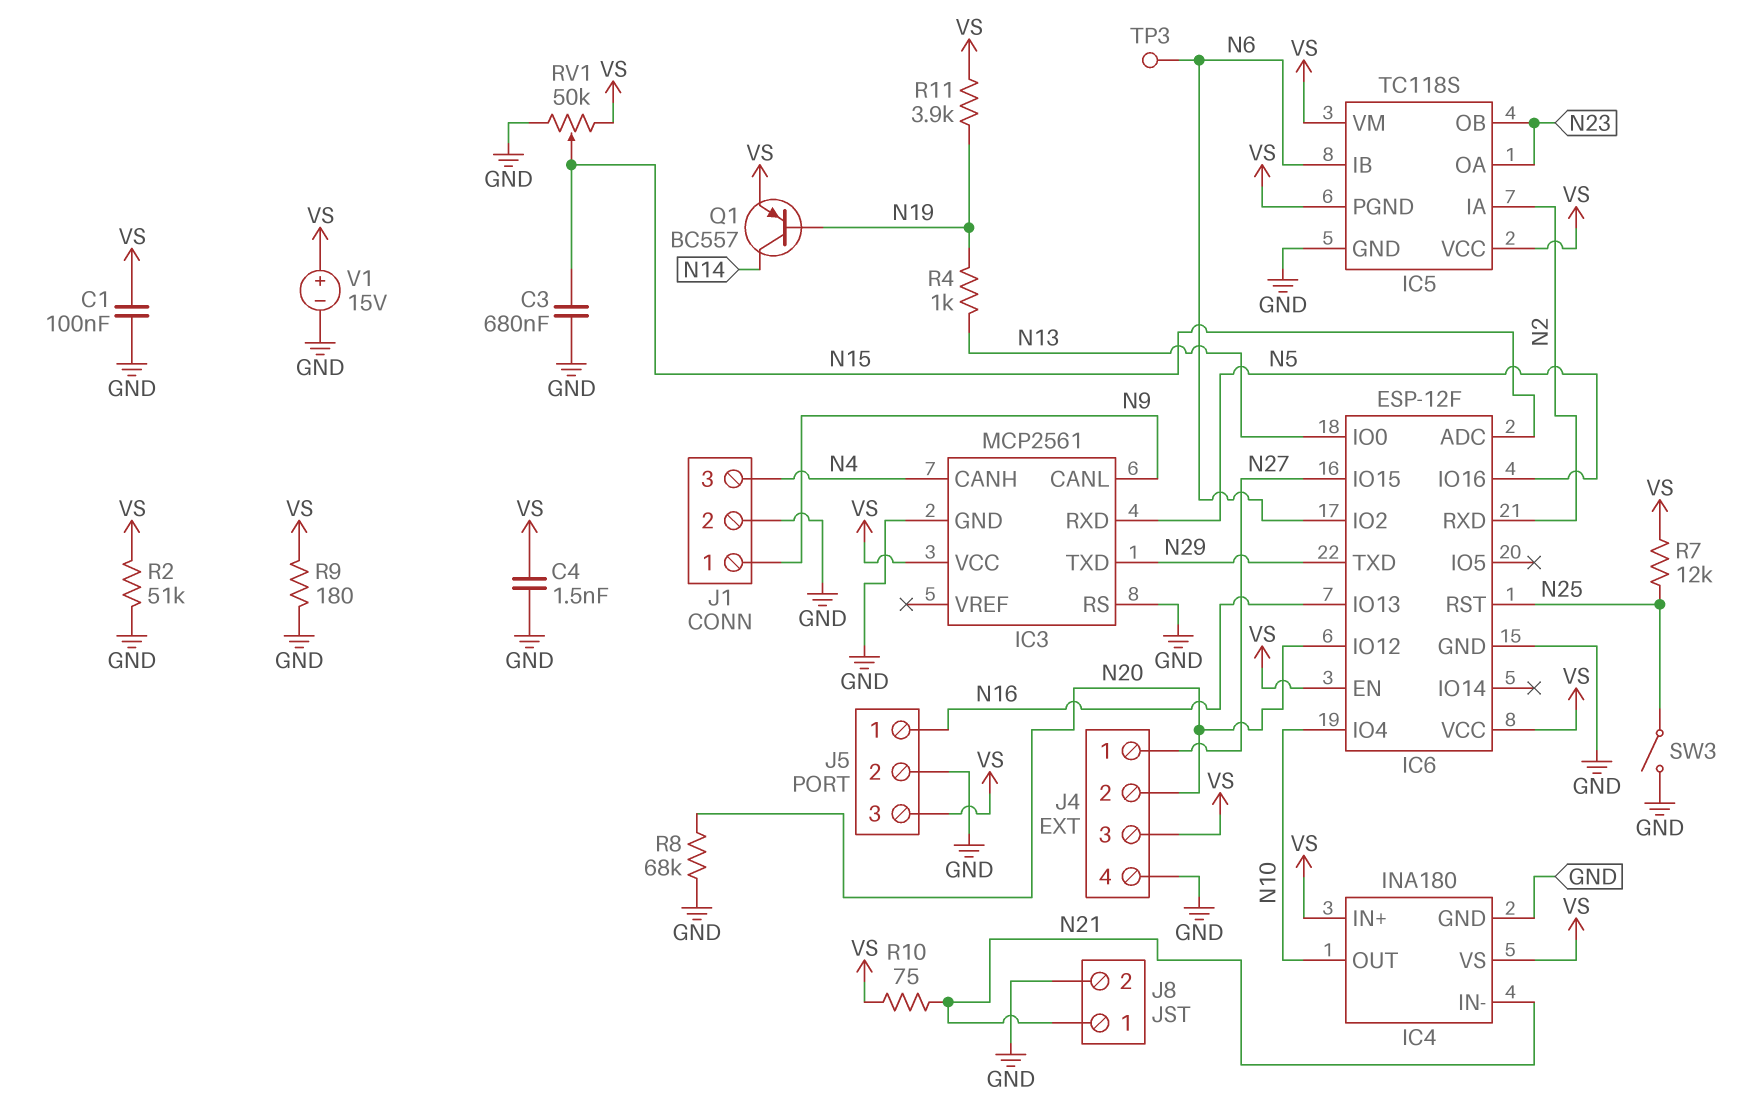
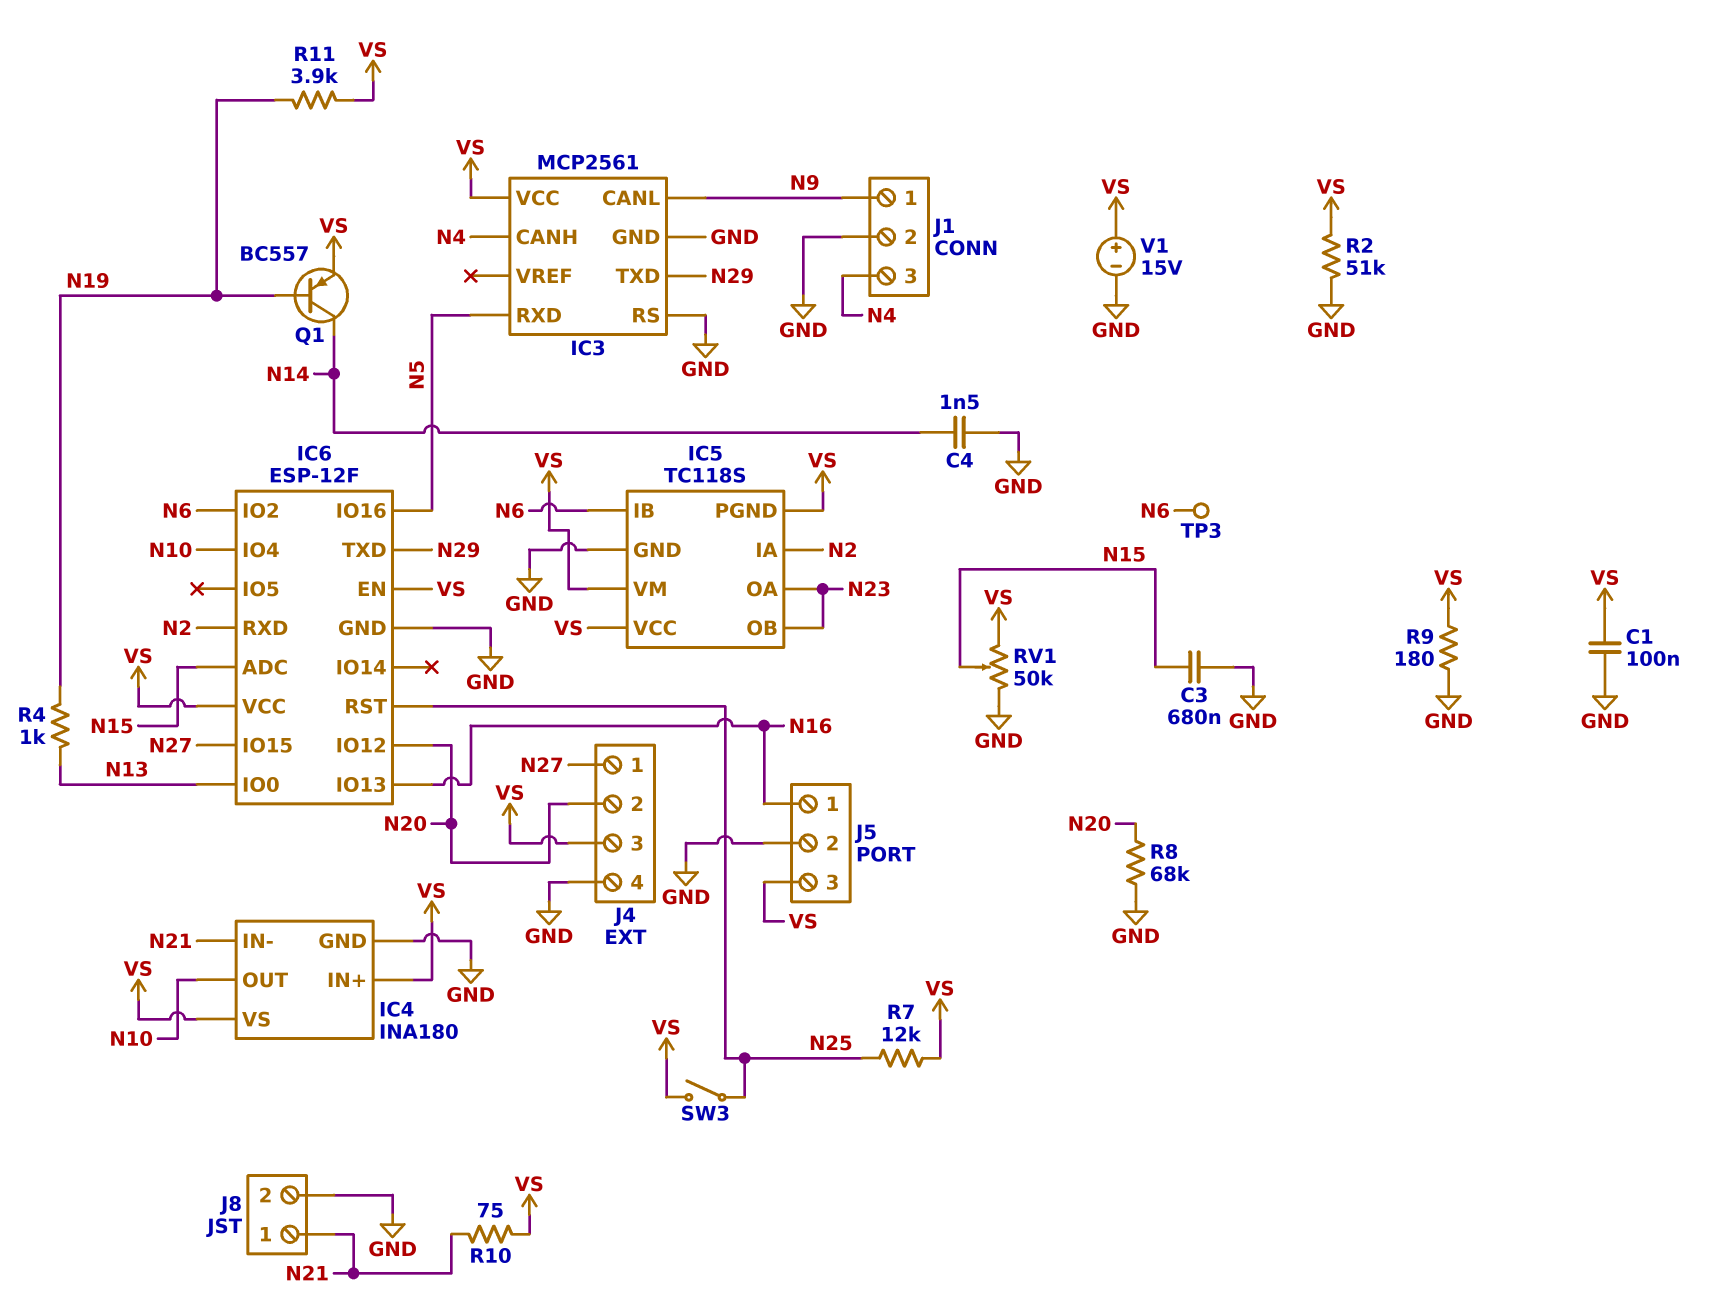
C4: 1.5nF (GND, VS) -> 1.5nF (GND, N14)
SW3: switch (GND, N25) -> switch (N25, VS)

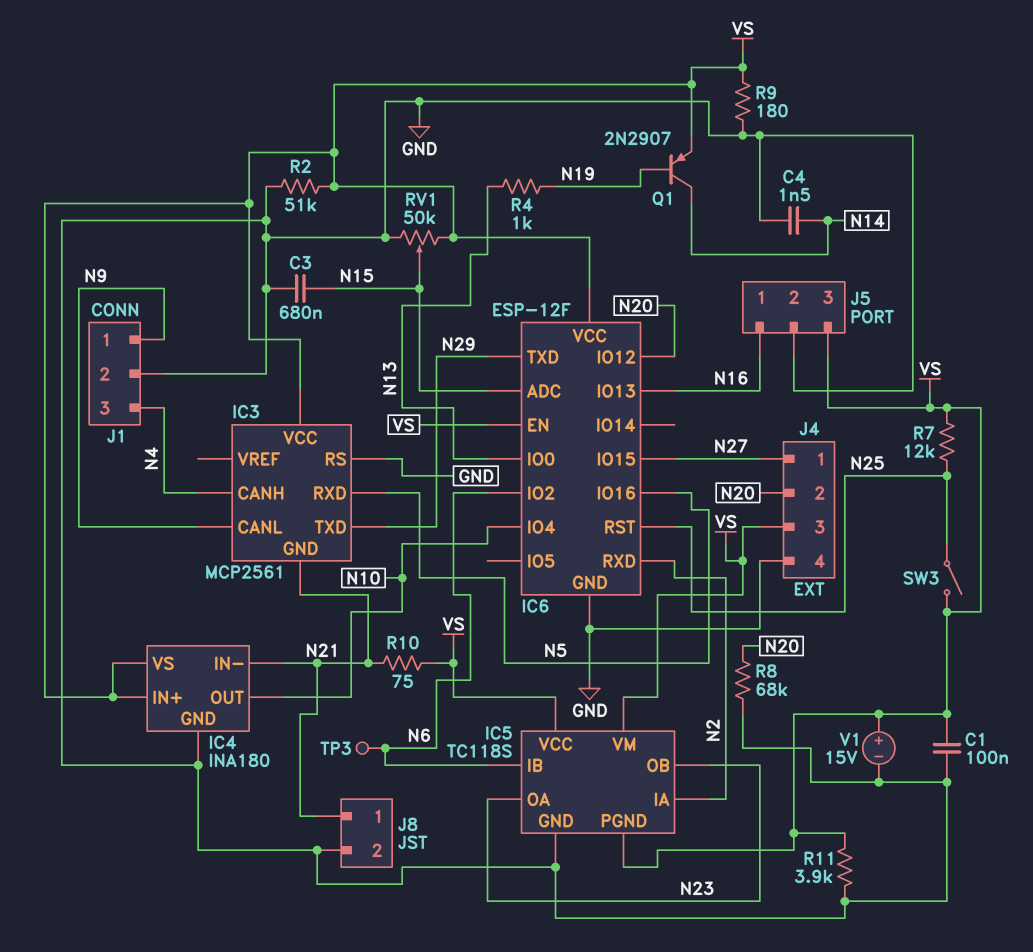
IC3 pin GND: GND -> N21
Q1: PNP BC557 (B N19, C N14, E VS) -> PNP 2N2907 (B N19, C N14, E VS)
R11: 3.9k (N19, VS) -> 3.9k (GND, VS)

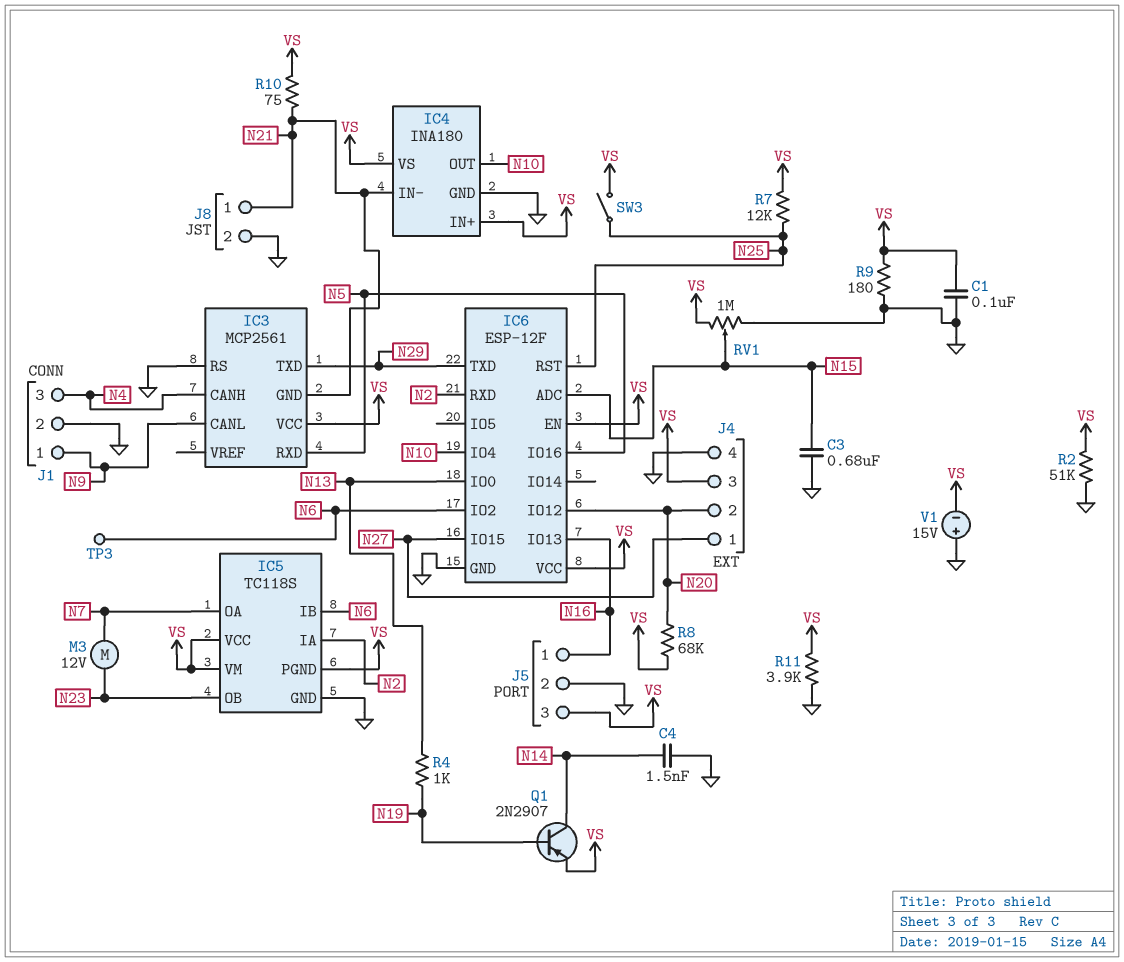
IC5 pin OA: N23 -> N7
M3: none -> motor 12V (N7, N23)
R8: 68k (GND, N20) -> 68k (N20, VS)
RV1: 50k (GND, VS, wiper N15) -> 1M (GND, VS, wiper N15)
V1: 15V (plus VS, minus GND) -> 15V (plus GND, minus VS)

